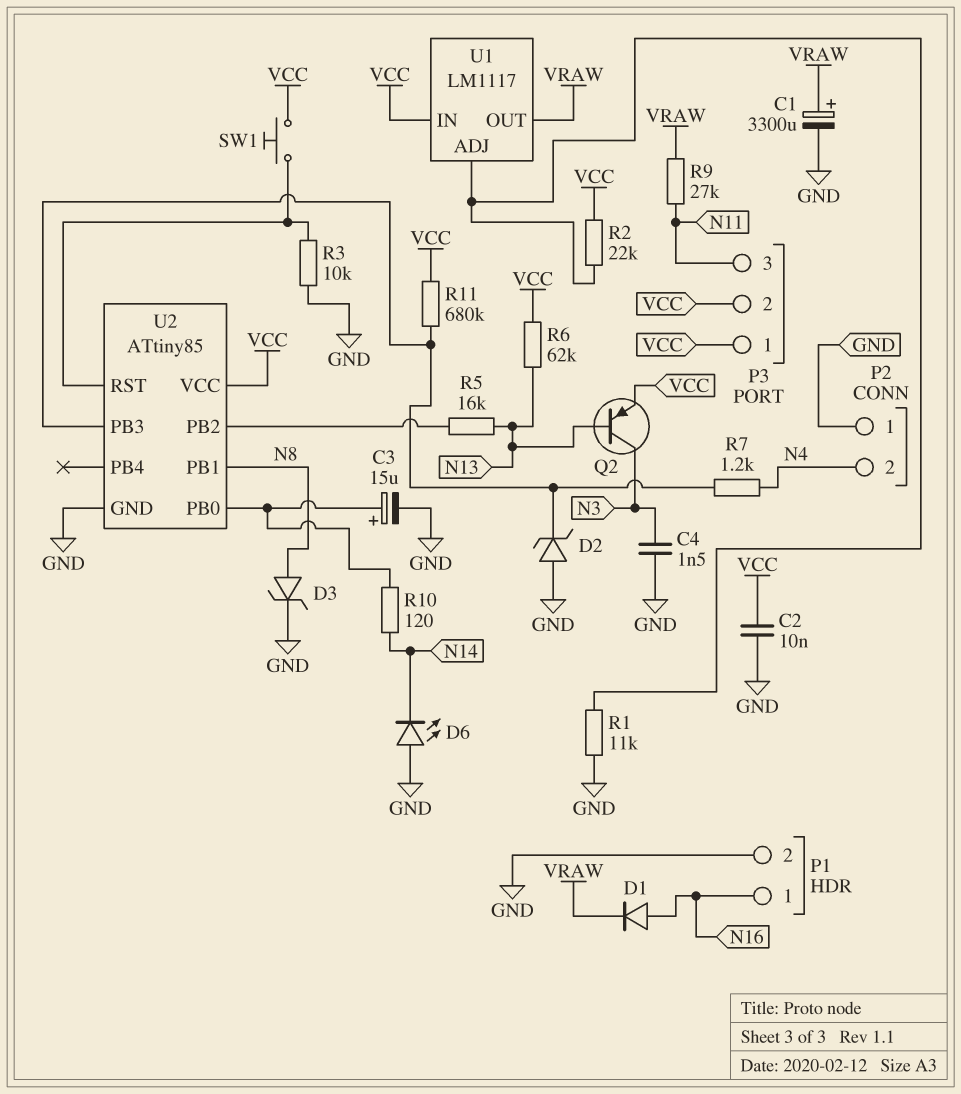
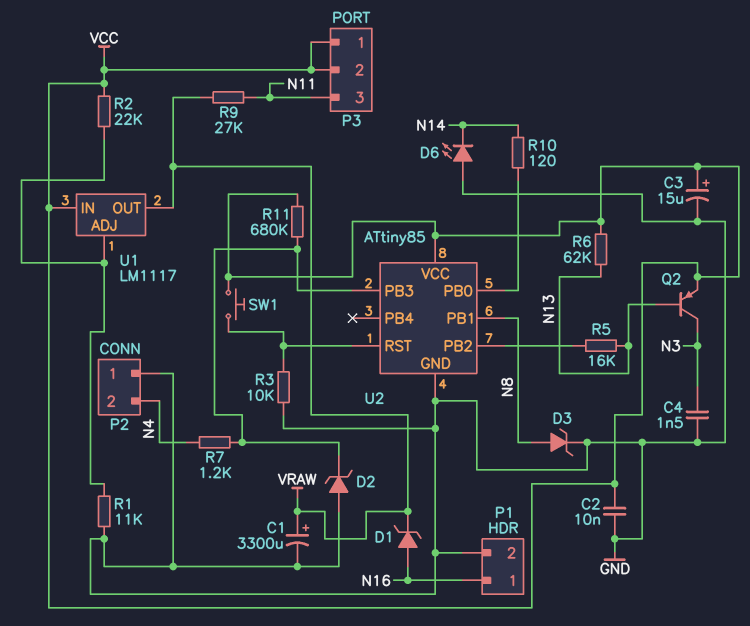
C3: 15uF (plus U2/PB0, minus GND) -> 15uF (plus VCC, minus GND)
D1: diode (A N16, K VRAW) -> zener (A N16, K VRAW)

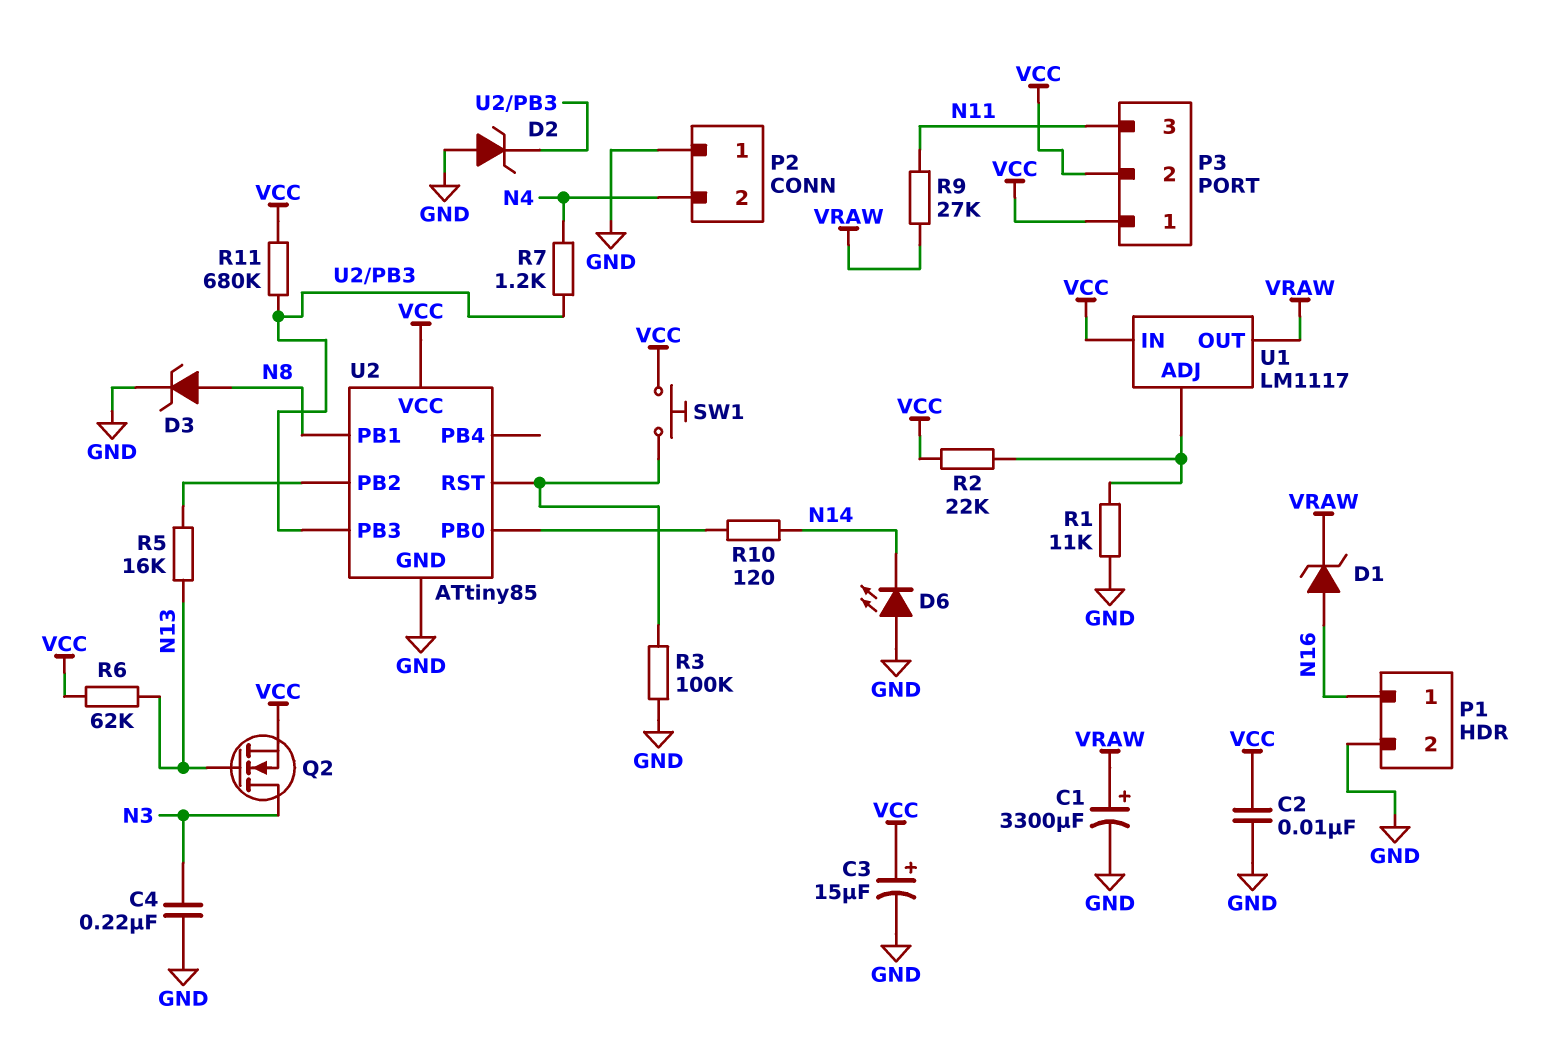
C4: 1.5nF (GND, N3) -> 220nF (GND, N3)
Q2: PNP (B N13, C N3, E VCC) -> NMOS (G N13, D N3, S VCC)
R3: 10k (GND, U2/RST) -> 100k (GND, U2/RST)

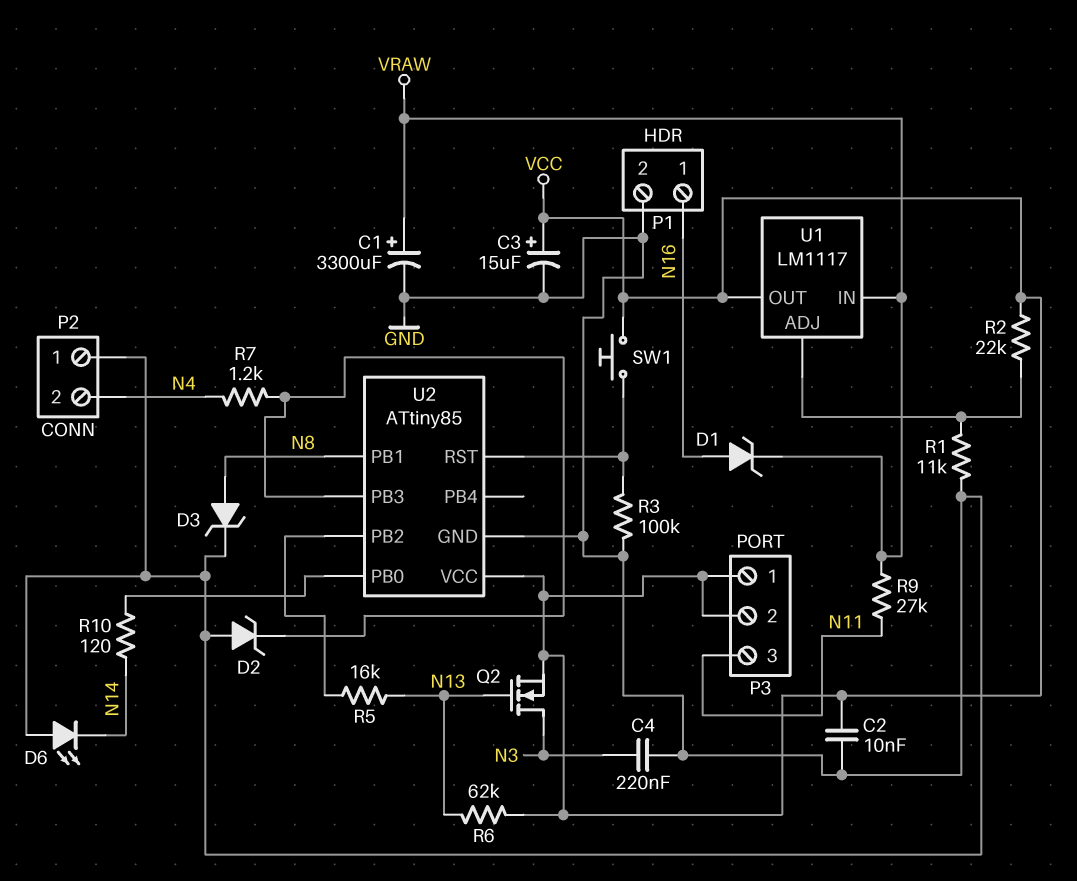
R11: 680k (U2/PB3, VCC) -> none
U1 pin IN: VCC -> VRAW
U1 pin OUT: VRAW -> VCC

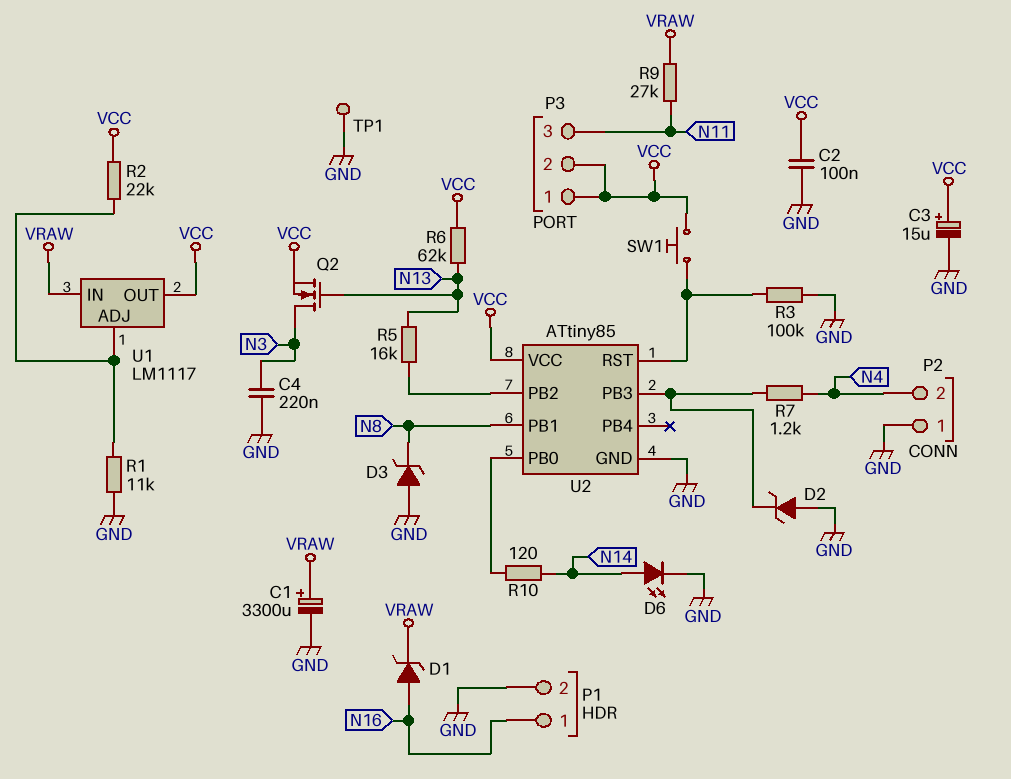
C2: 10nF (GND, VCC) -> 100nF (GND, VCC)
D3: zener (A N8, K GND) -> zener (A GND, K N8)
D6: LED (A GND, K N14) -> LED (A N14, K GND)
TP1: none -> test point (GND)

